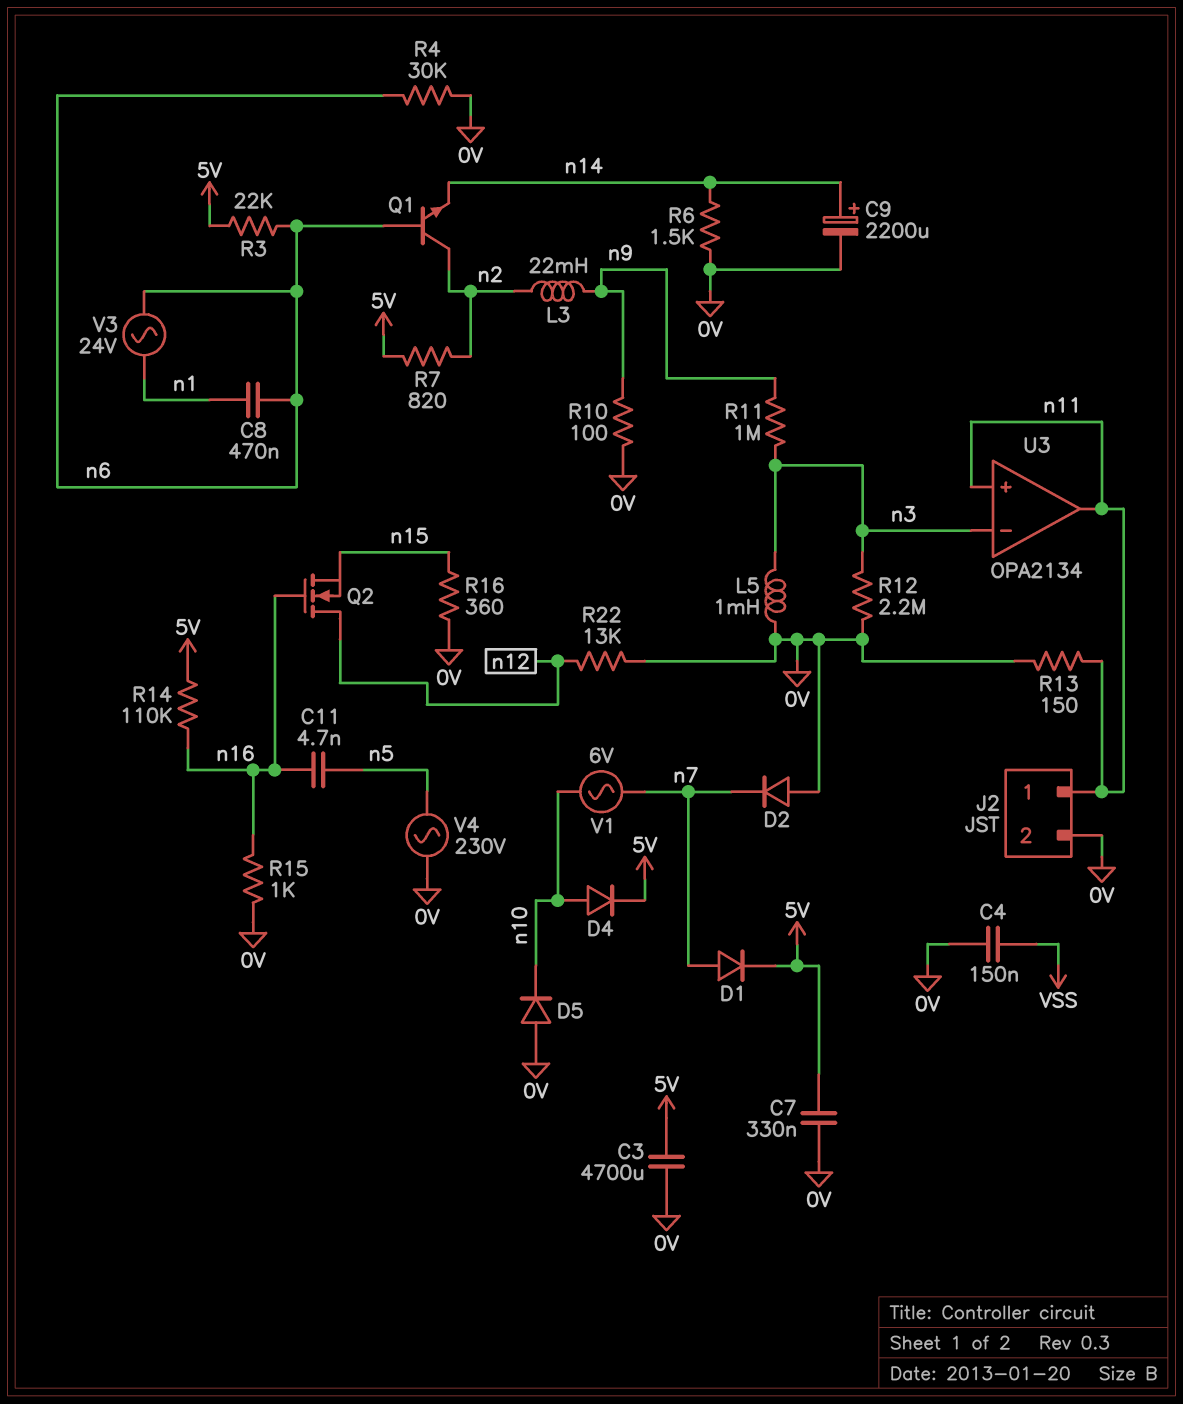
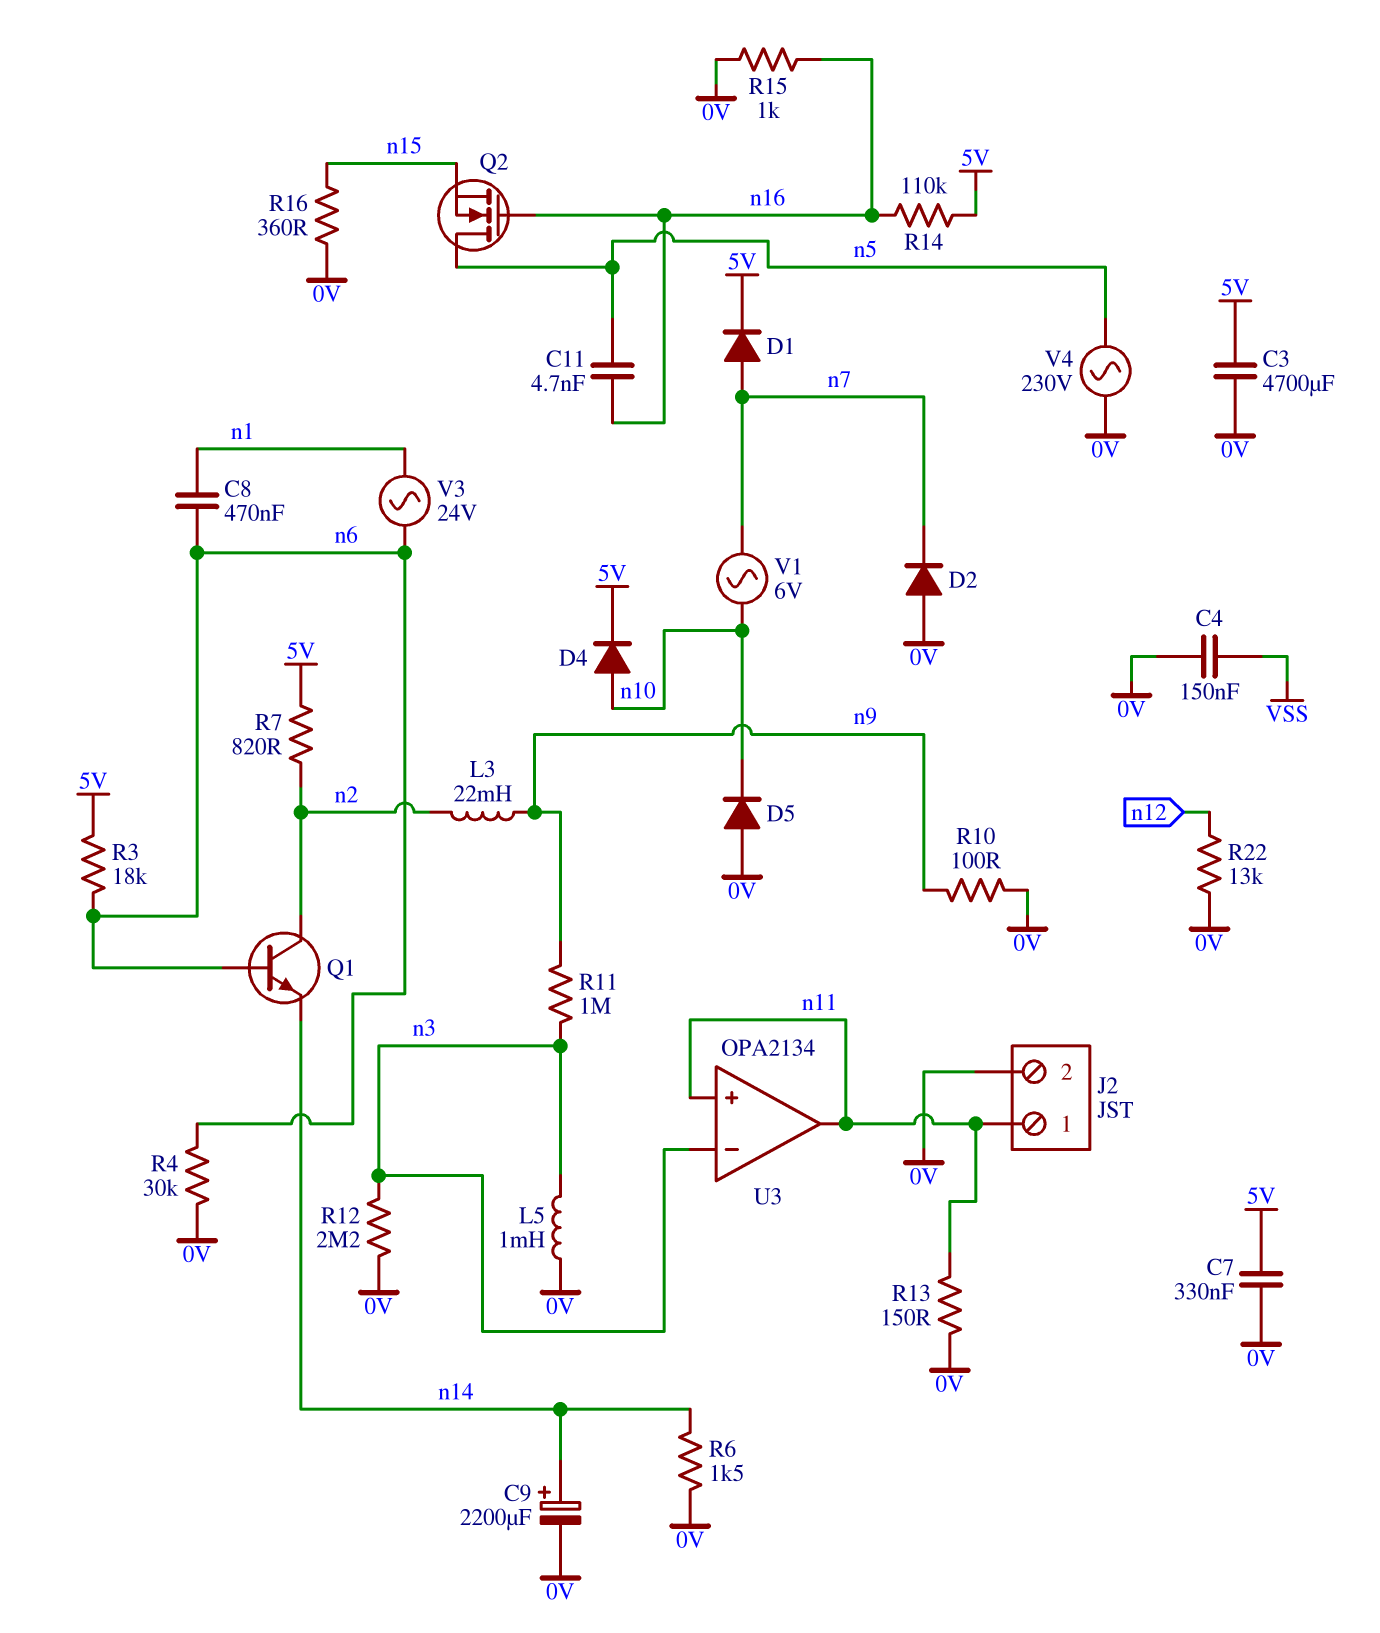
Q2: NMOS (G n16, D n12, S n15) -> NMOS (G n16, D n5, S n15)
R3: 22k (5V, n6) -> 18k (5V, n6)

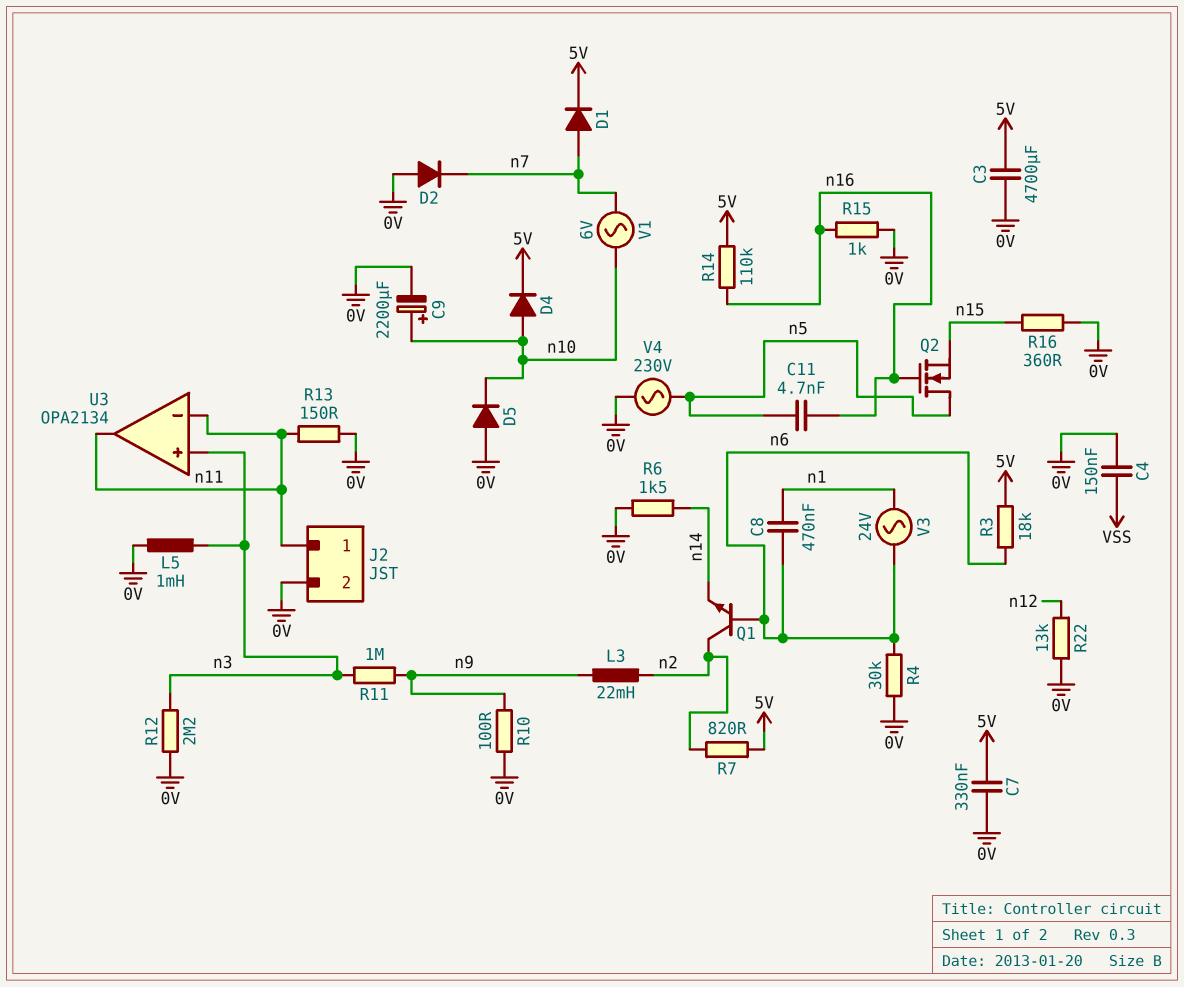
C9: 2200uF (plus n14, minus 0V) -> 2200uF (plus n10, minus 0V)
U3 pin in+: n11 -> n3
U3 pin in-: n3 -> n11

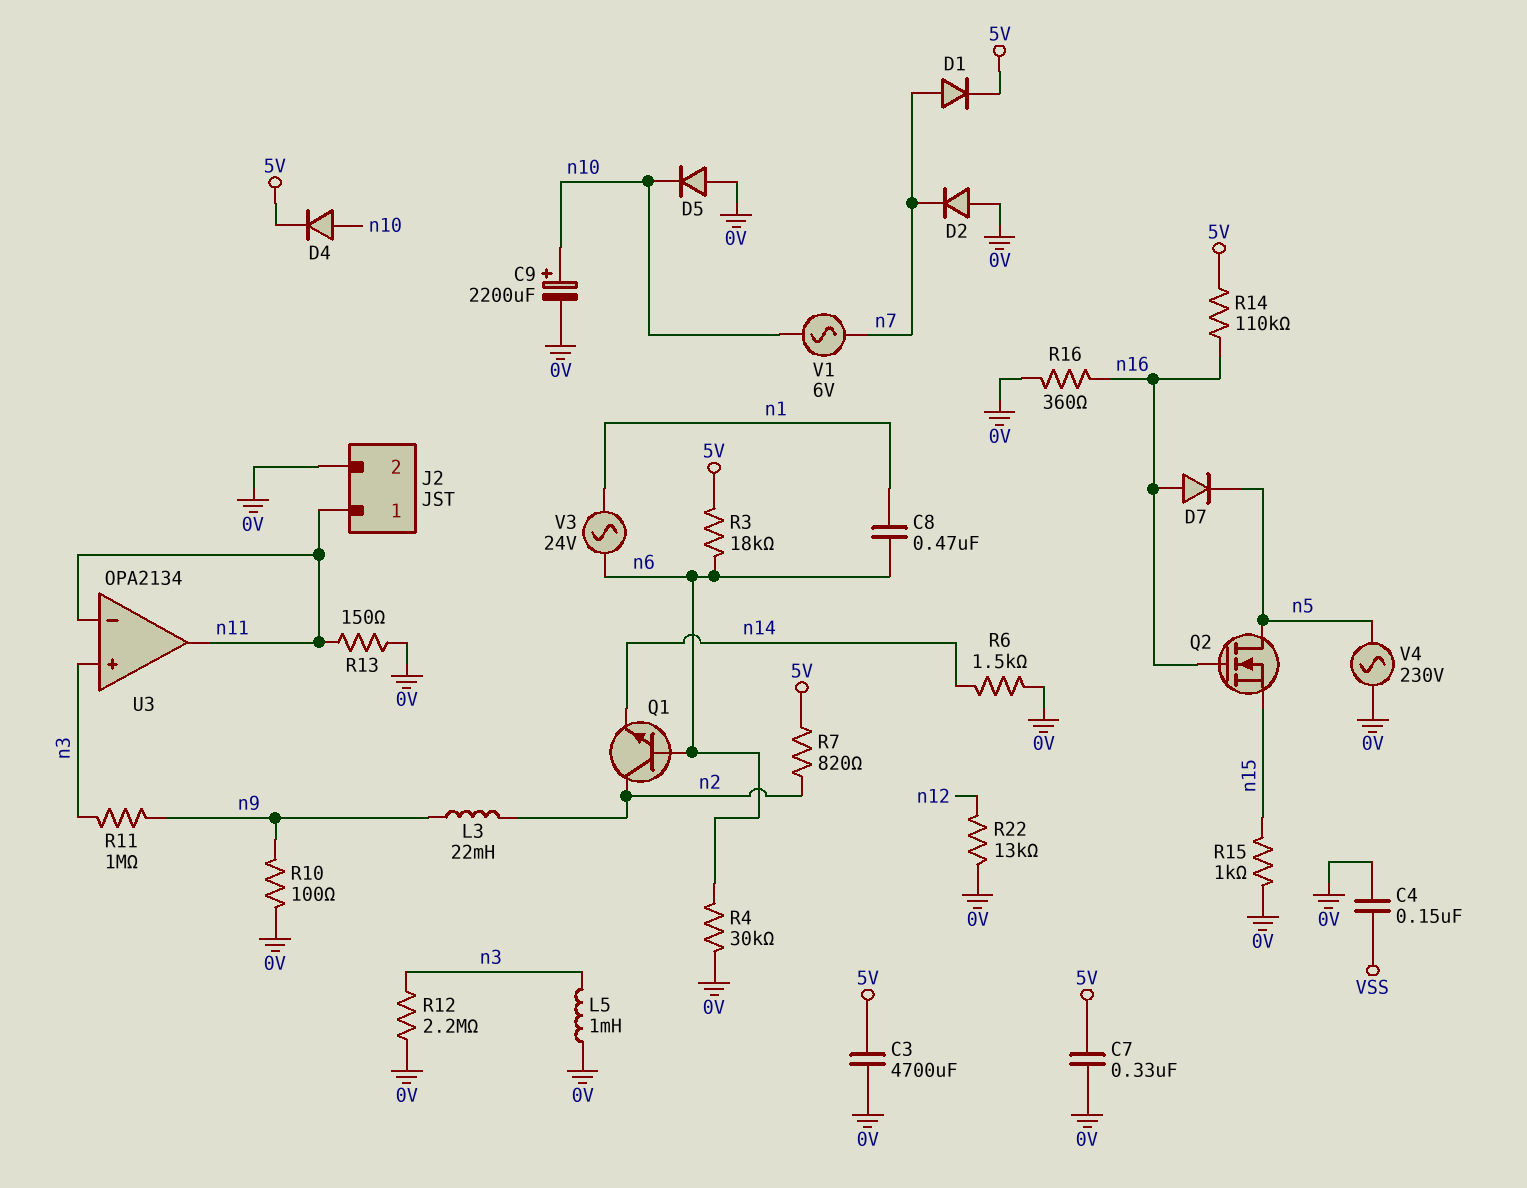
C11: 4.7nF (n5, n16) -> none
D7: none -> diode (A n16, K n5)
R15: 1k (0V, n16) -> 1k (0V, n15)
R16: 360 (0V, n15) -> 360 (0V, n16)

